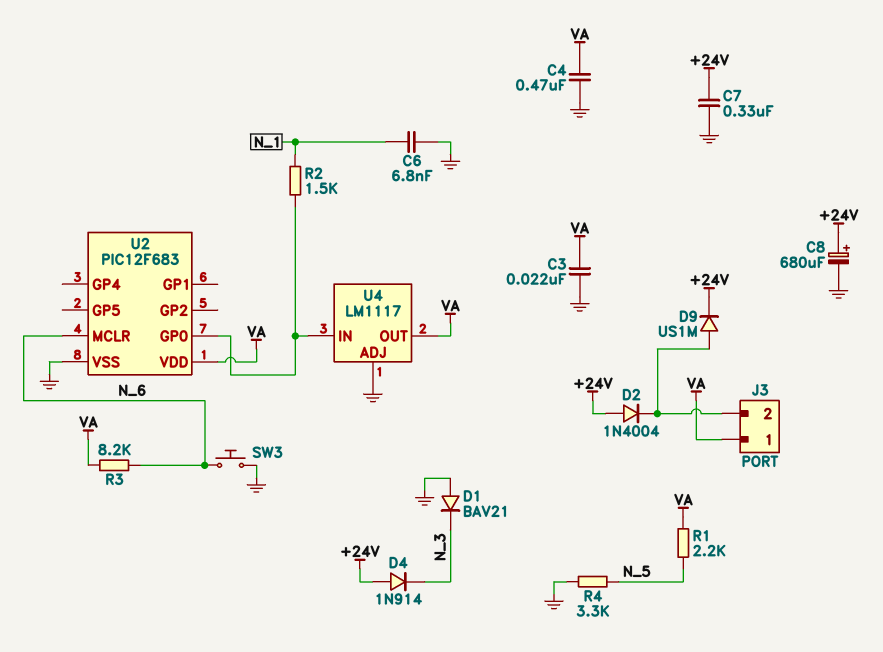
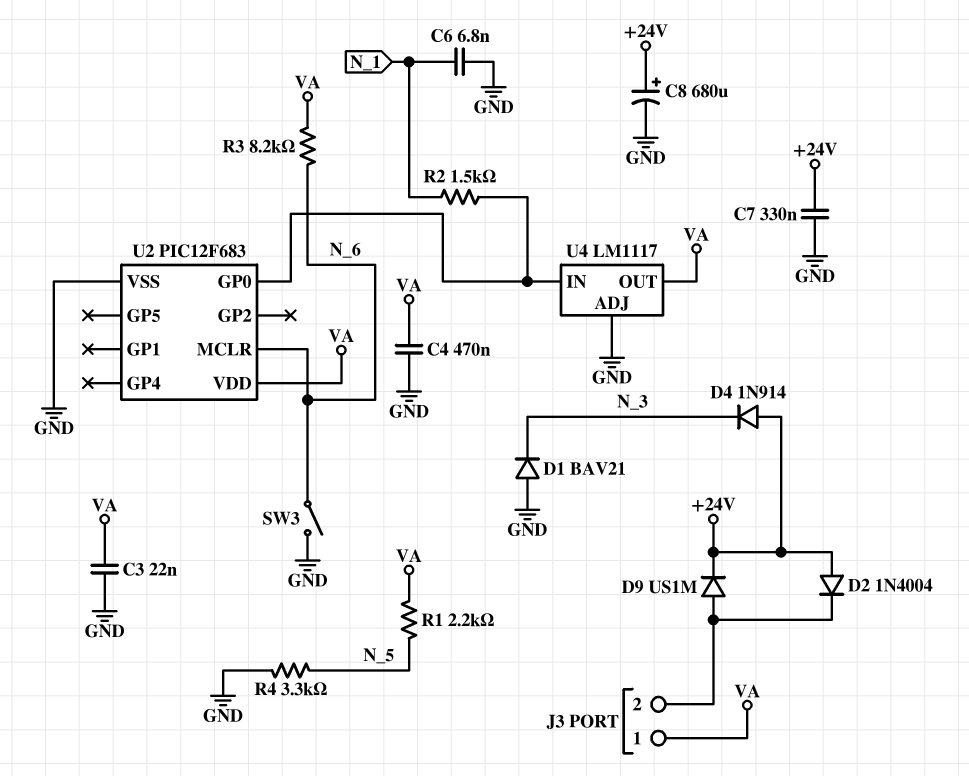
SW3: button (GND, N_6) -> switch (GND, N_6)

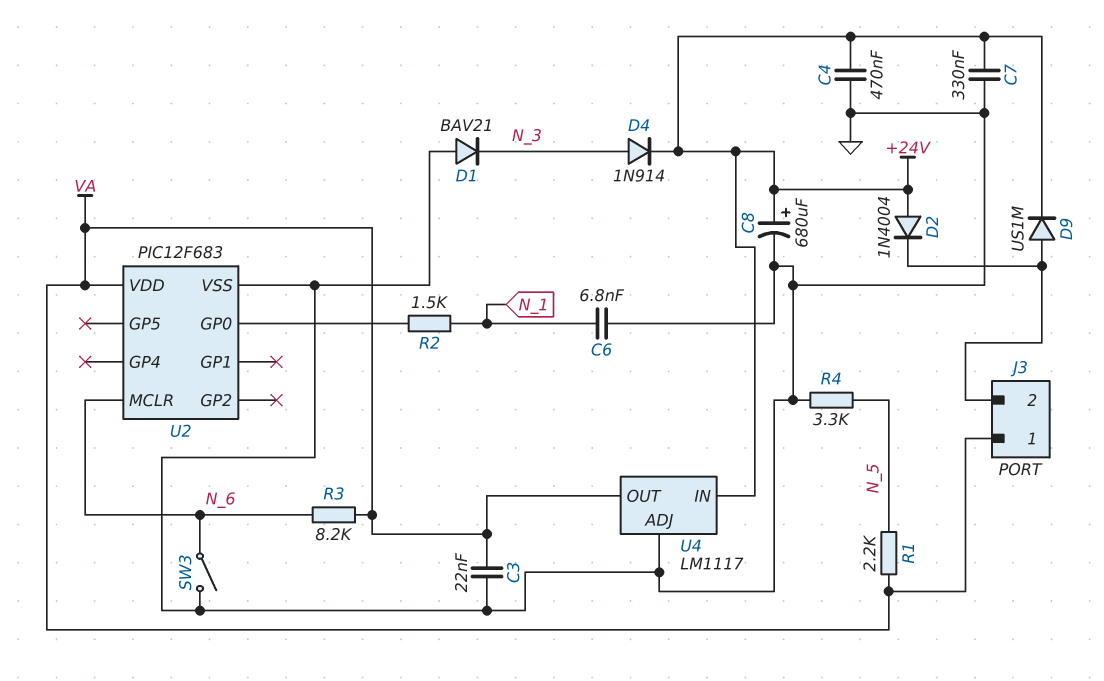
C4: 470nF (GND, VA) -> 470nF (+24V, GND)
D4: diode 1N914 (A +24V, K N_3) -> diode 1N914 (A N_3, K +24V)
U4 pin IN: U2/GP0 -> +24V

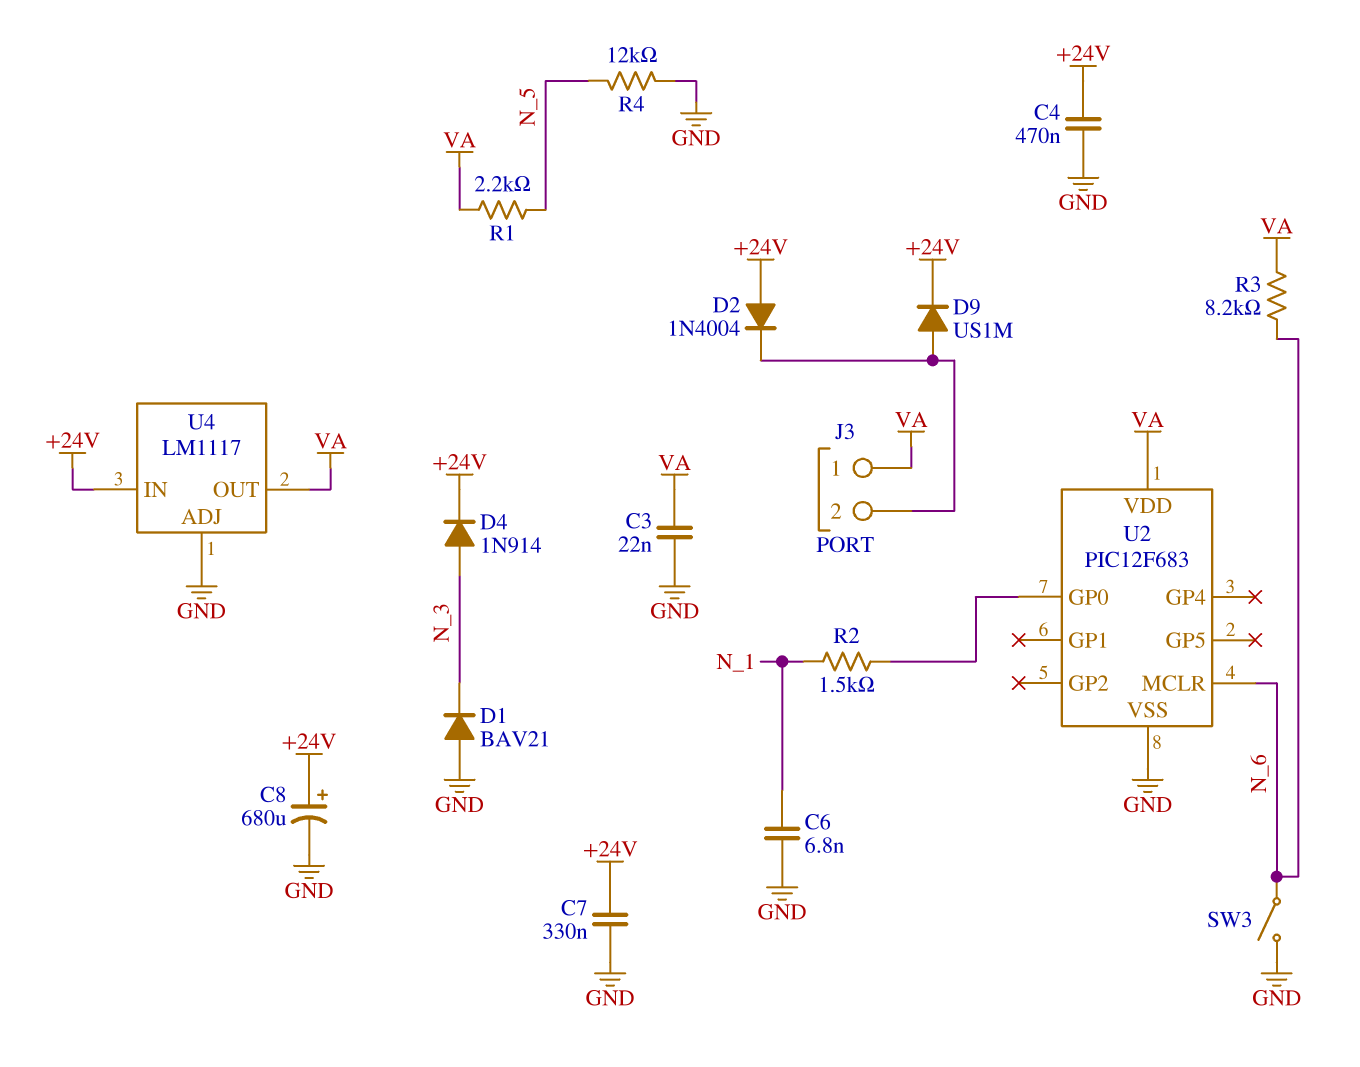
R4: 3.3k (GND, N_5) -> 12k (GND, N_5)

